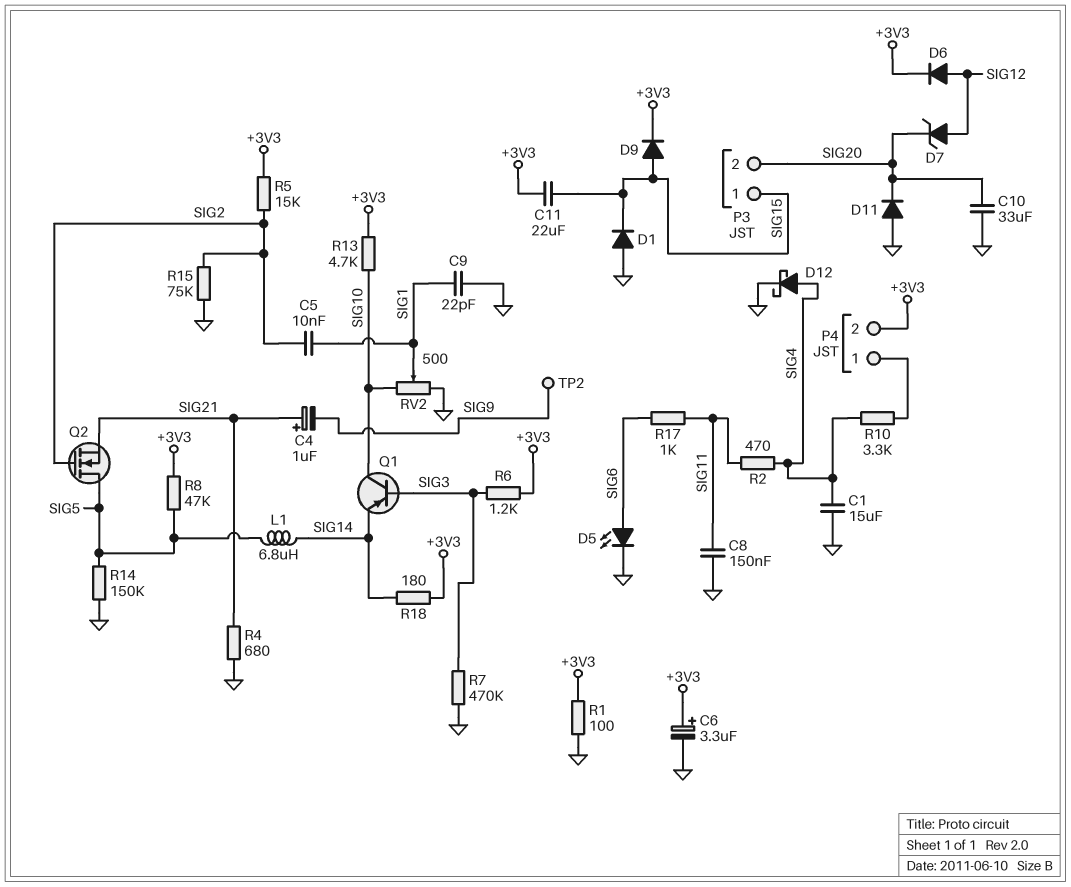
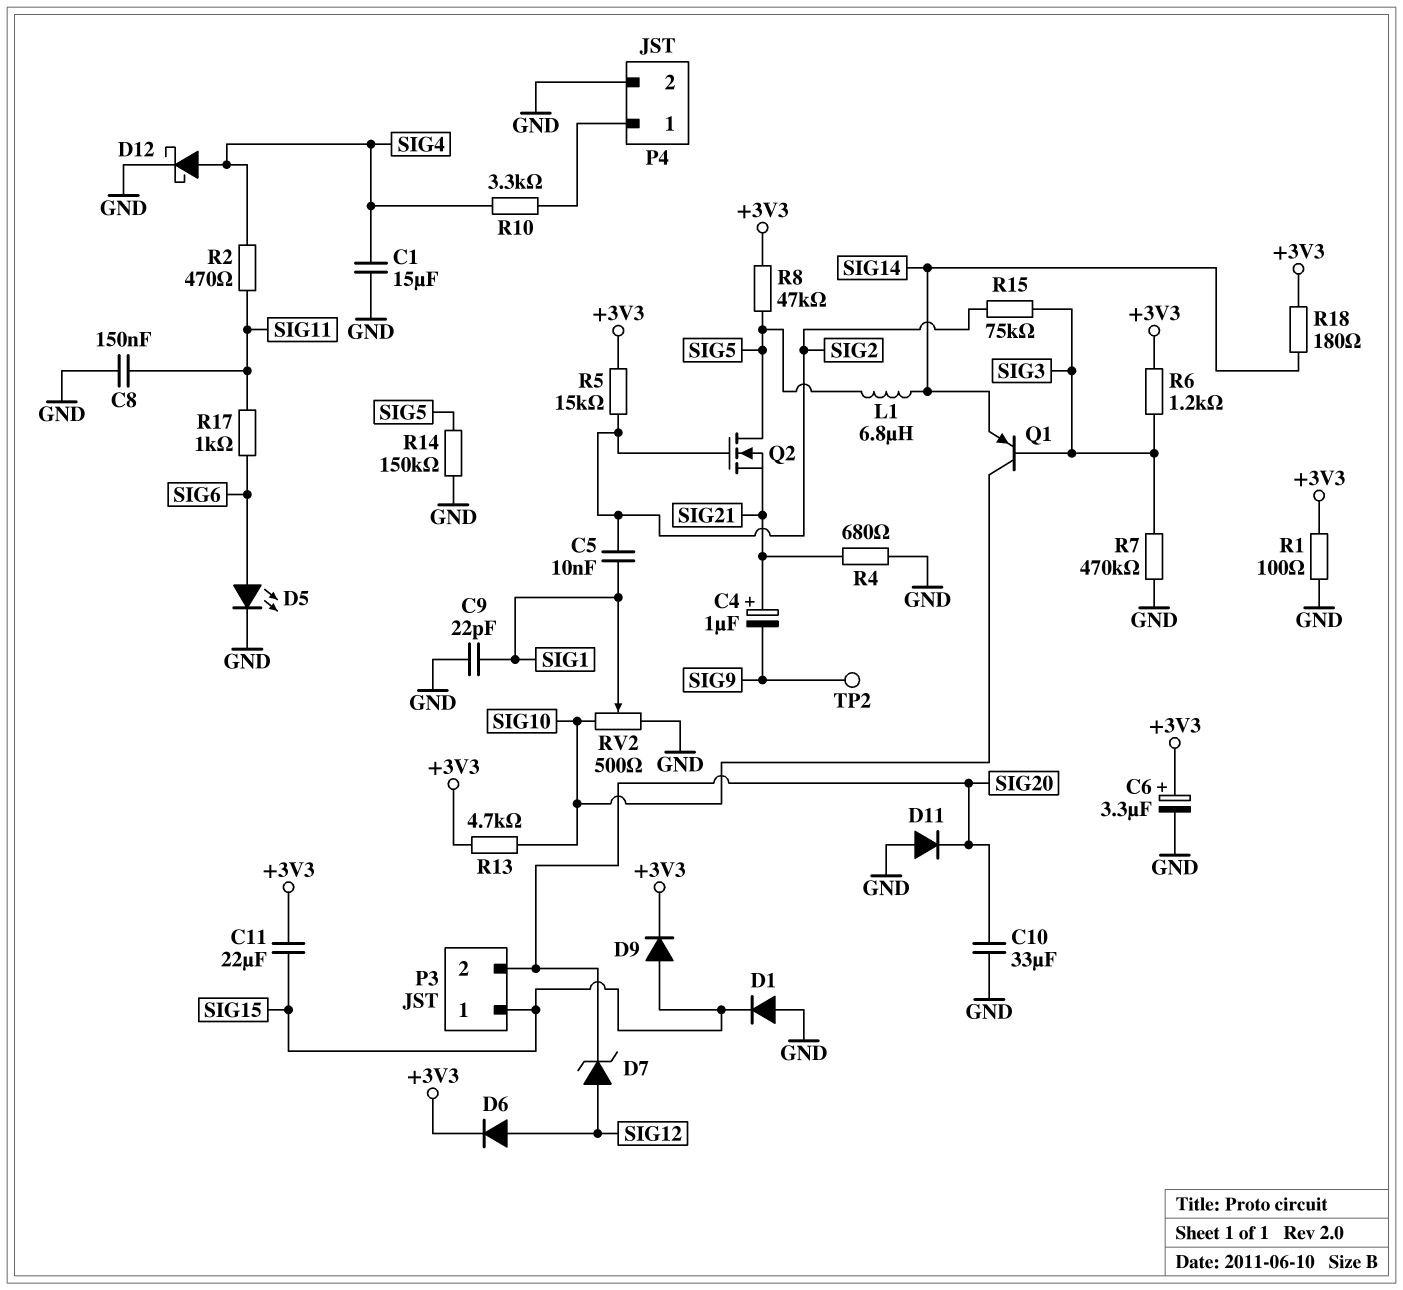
P4 pin 2: +3V3 -> GND
R15: 75k (GND, SIG2) -> 75k (SIG2, SIG3)

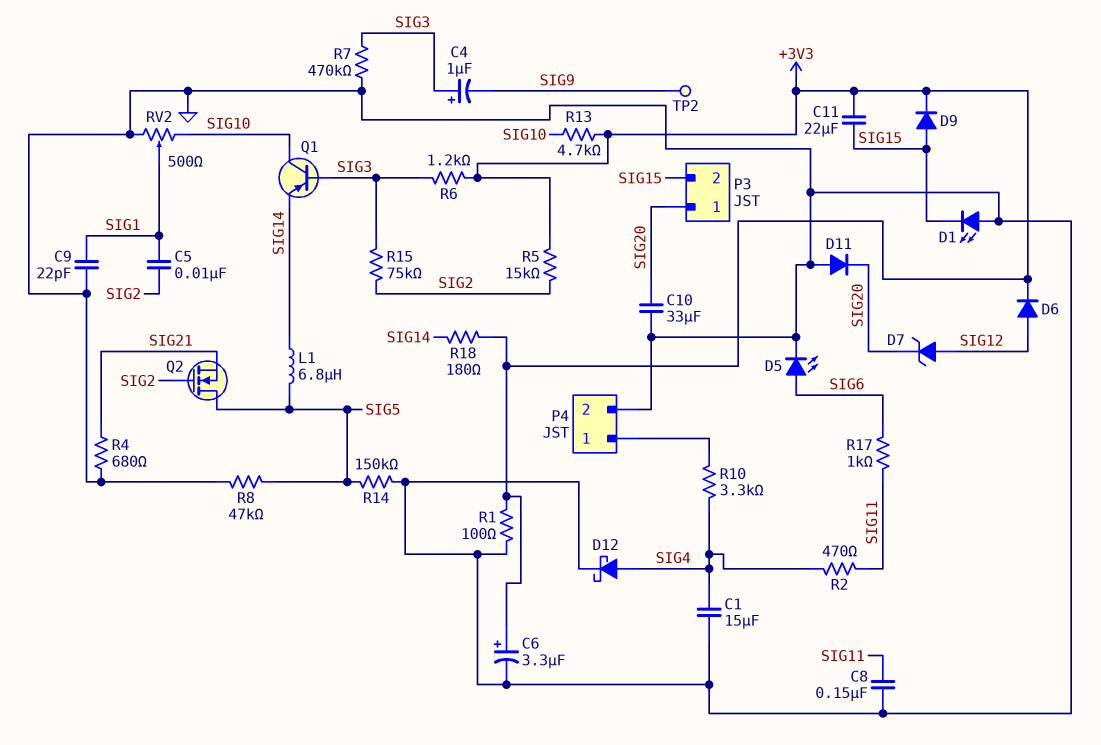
C4: 1uF (plus SIG21, minus SIG9) -> 1uF (plus SIG3, minus SIG9)
D1: diode (A GND, K SIG15) -> LED (A GND, K SIG15)
P3 pin 1: SIG15 -> SIG20
P3 pin 2: SIG20 -> SIG15
R8: 47k (+3V3, SIG5) -> 47k (GND, SIG5)

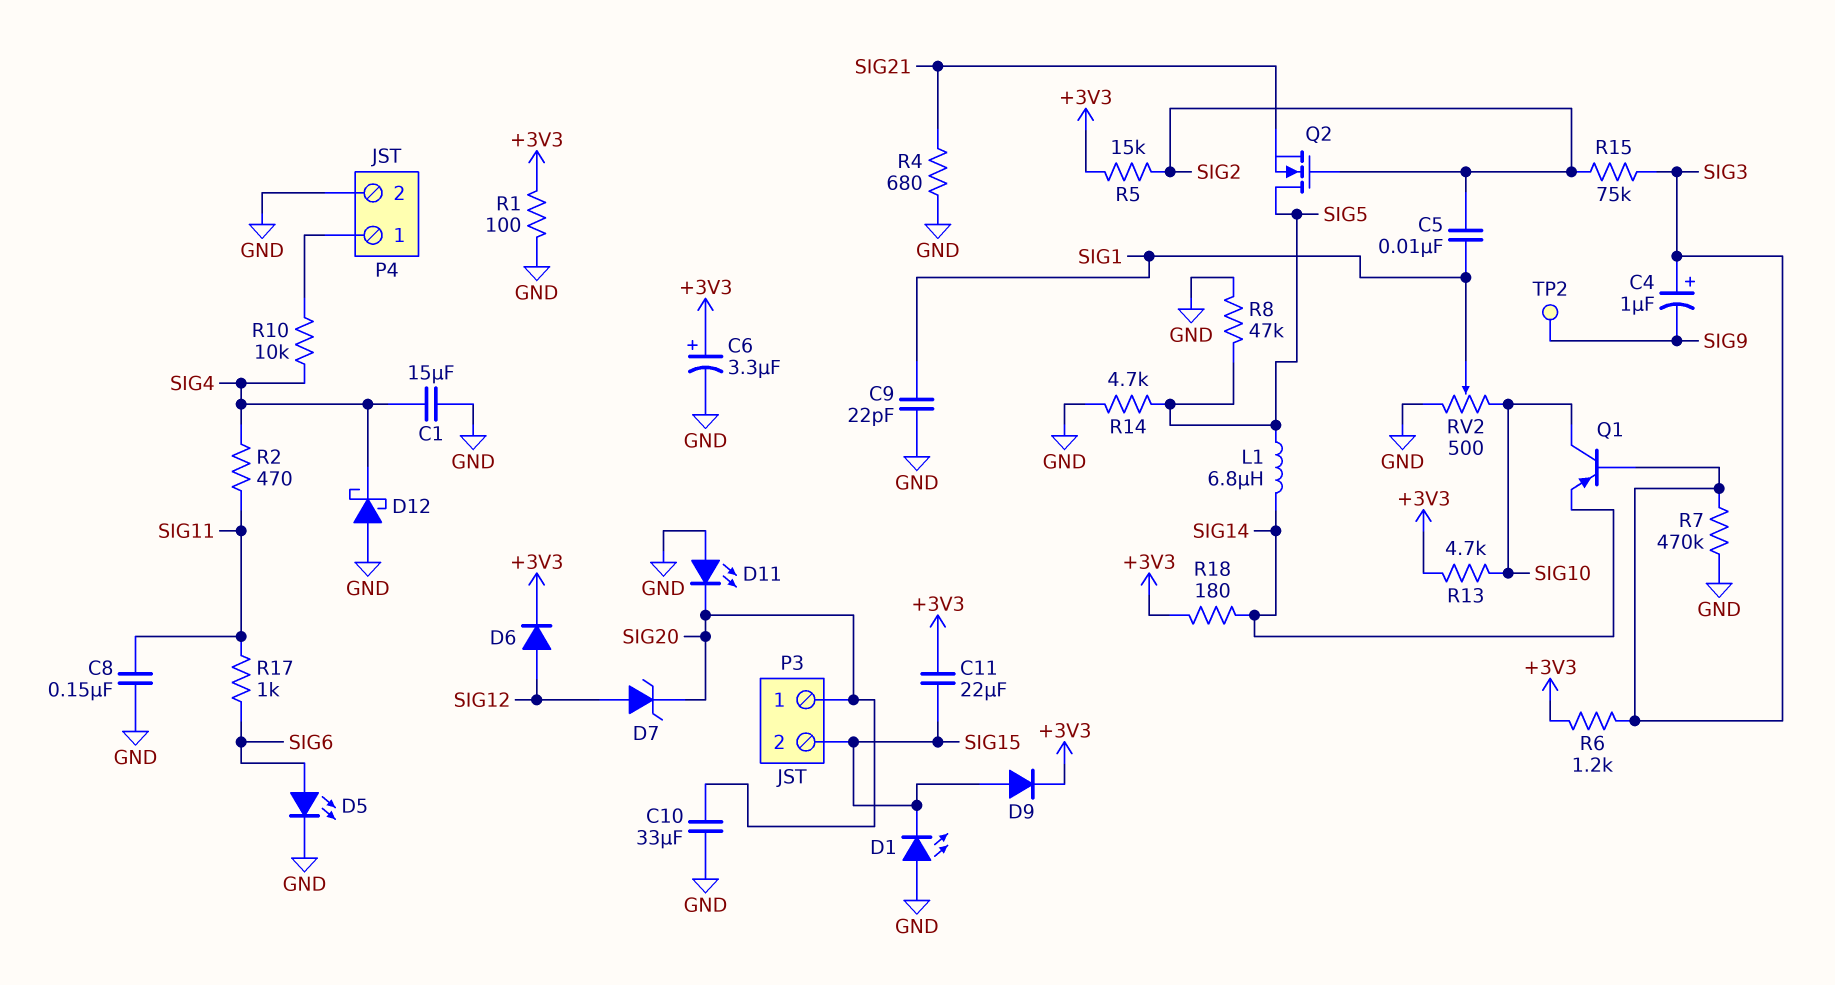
D11: diode (A GND, K SIG20) -> LED (A GND, K SIG20)
D12: schottky (A SIG4, K GND) -> schottky (A GND, K SIG4)
R10: 3.3k (P4/1, SIG4) -> 10k (P4/1, SIG4)
R14: 150k (GND, SIG5) -> 4.7k (GND, SIG5)

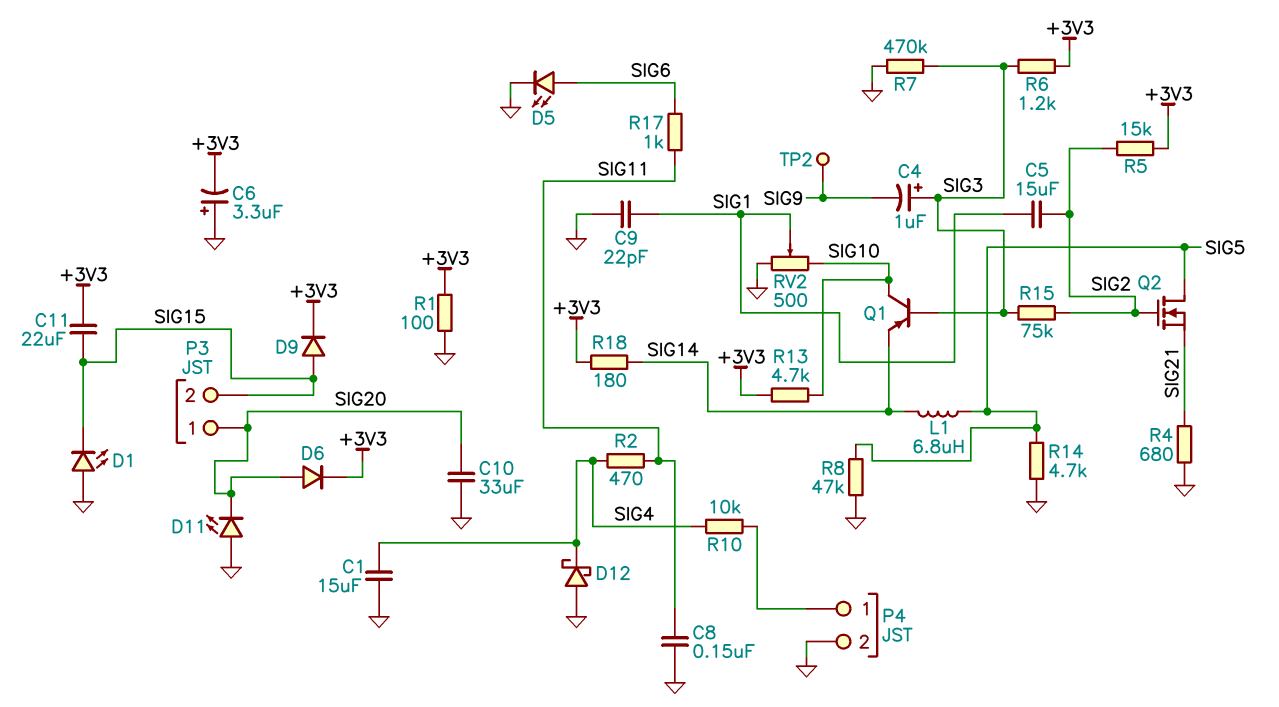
C5: 10nF (SIG1, SIG2) -> 15uF (SIG1, SIG2)
C6: 3.3uF (plus +3V3, minus GND) -> 3.3uF (plus GND, minus +3V3)
D6: diode (A SIG12, K +3V3) -> diode (A SIG20, K +3V3)
D7: zener (A SIG12, K SIG20) -> none

